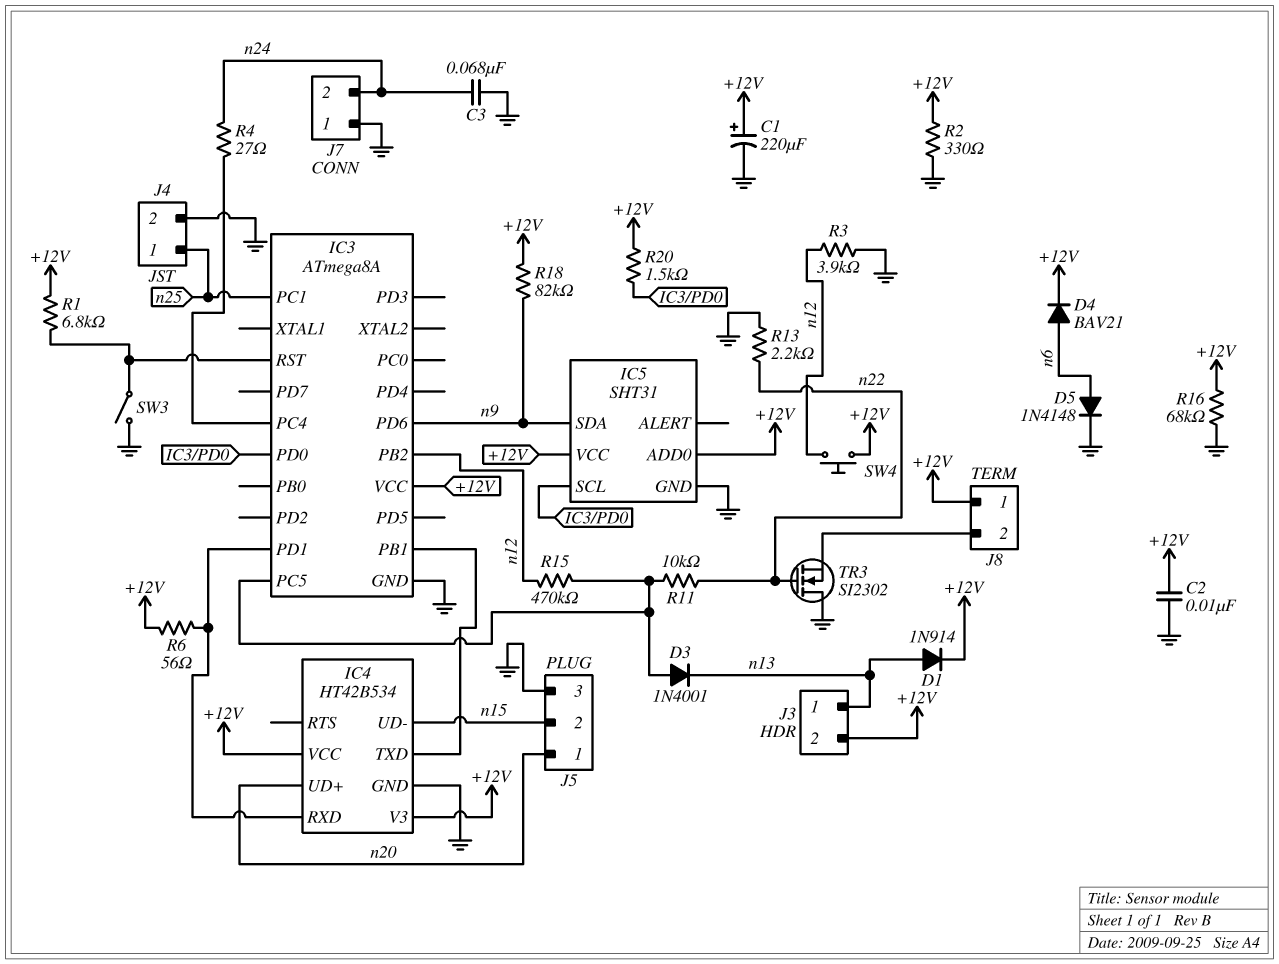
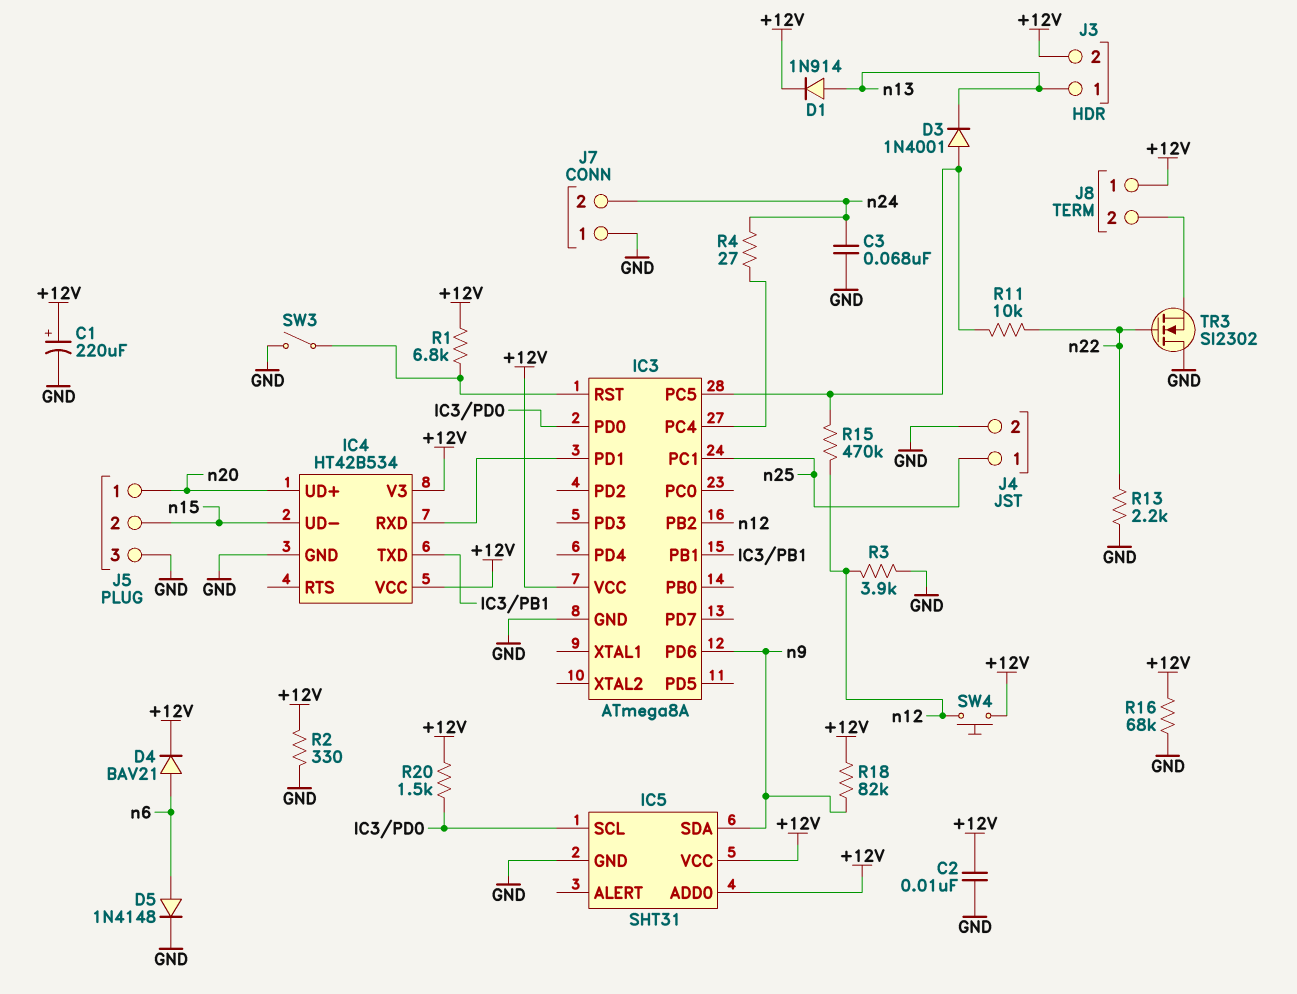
R6: 56 (+12V, IC3/PD1) -> none

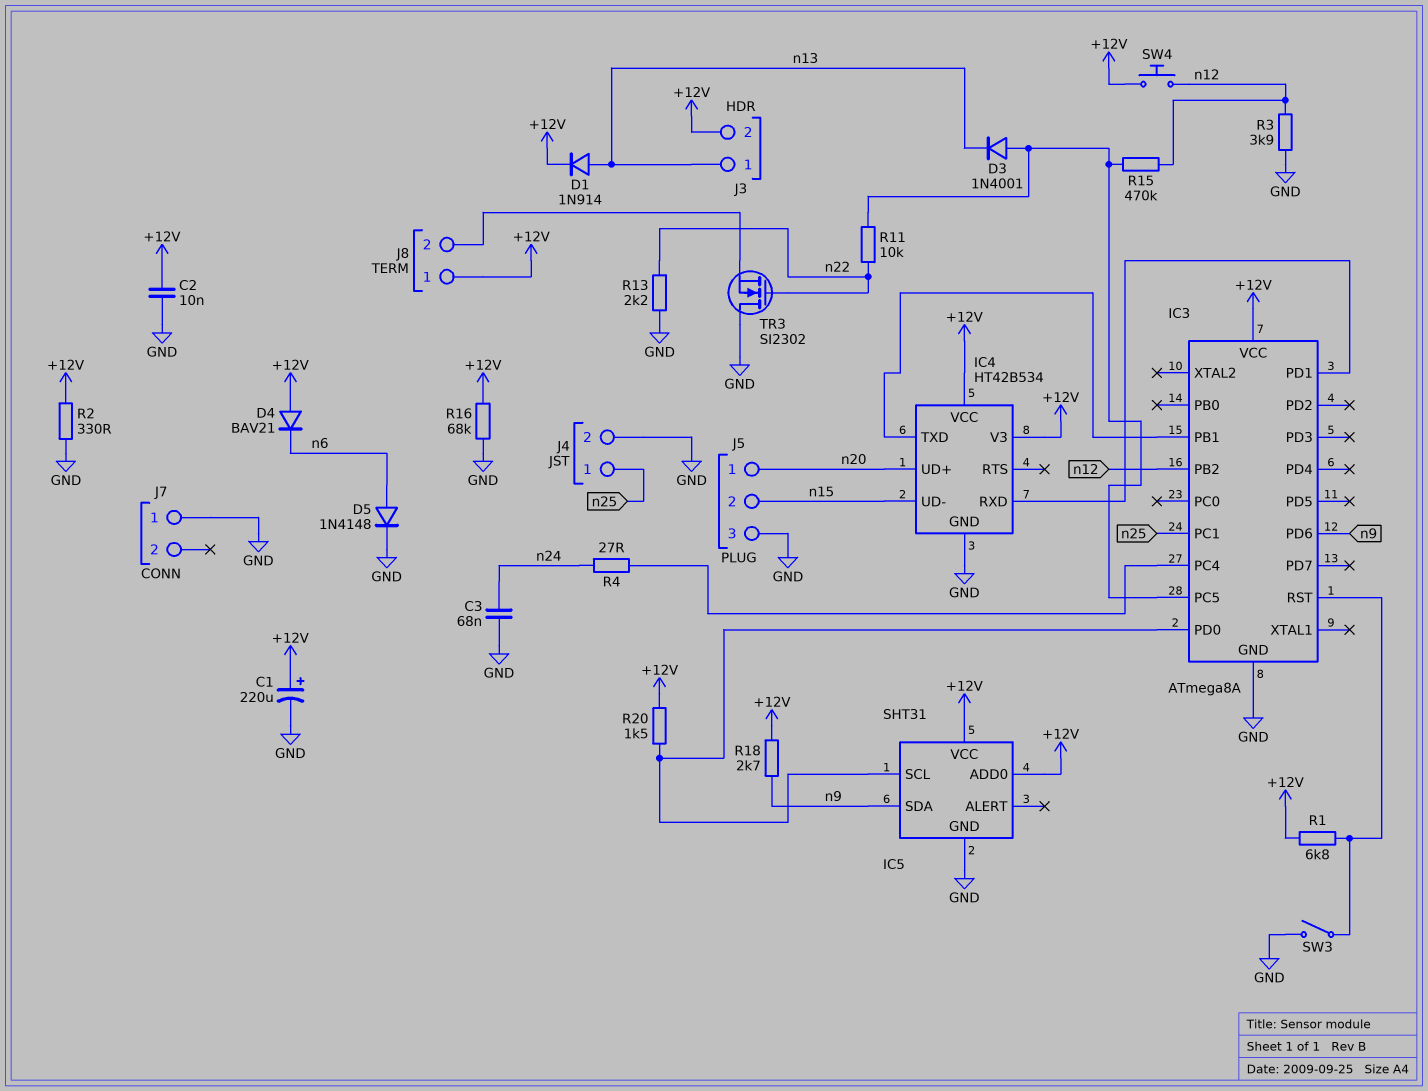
D4: diode BAV21 (A n6, K +12V) -> diode BAV21 (A +12V, K n6)
J7 pin 2: n24 -> none
R18: 82k (+12V, n9) -> 2.7k (+12V, n9)

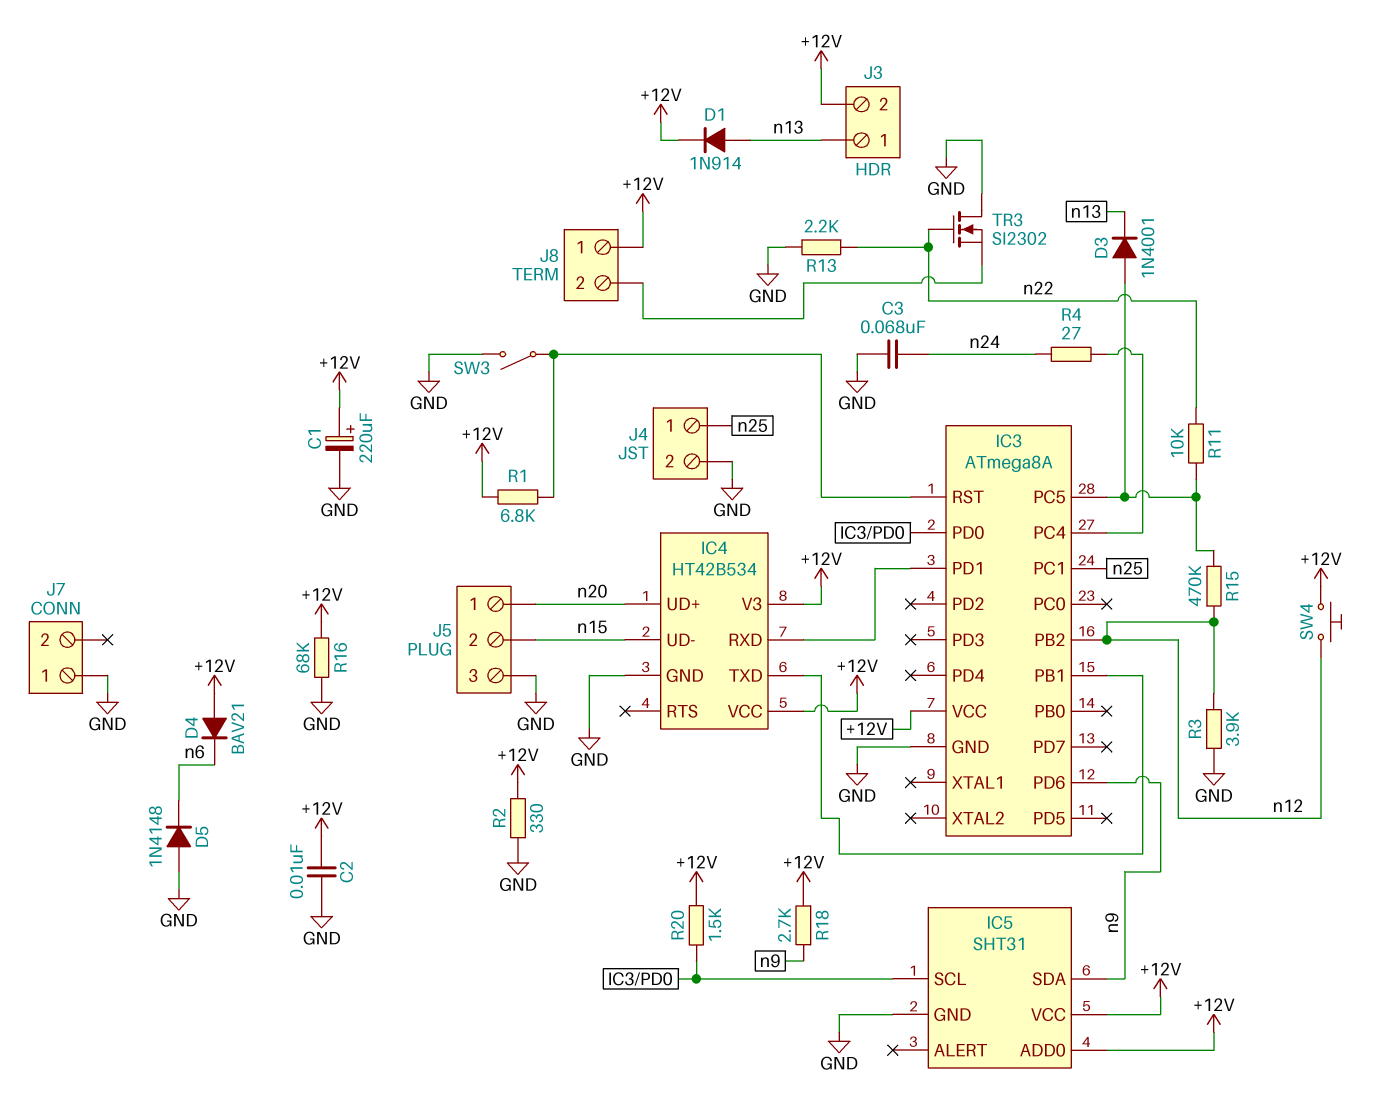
D5: diode 1N4148 (A n6, K GND) -> diode 1N4148 (A GND, K n6)

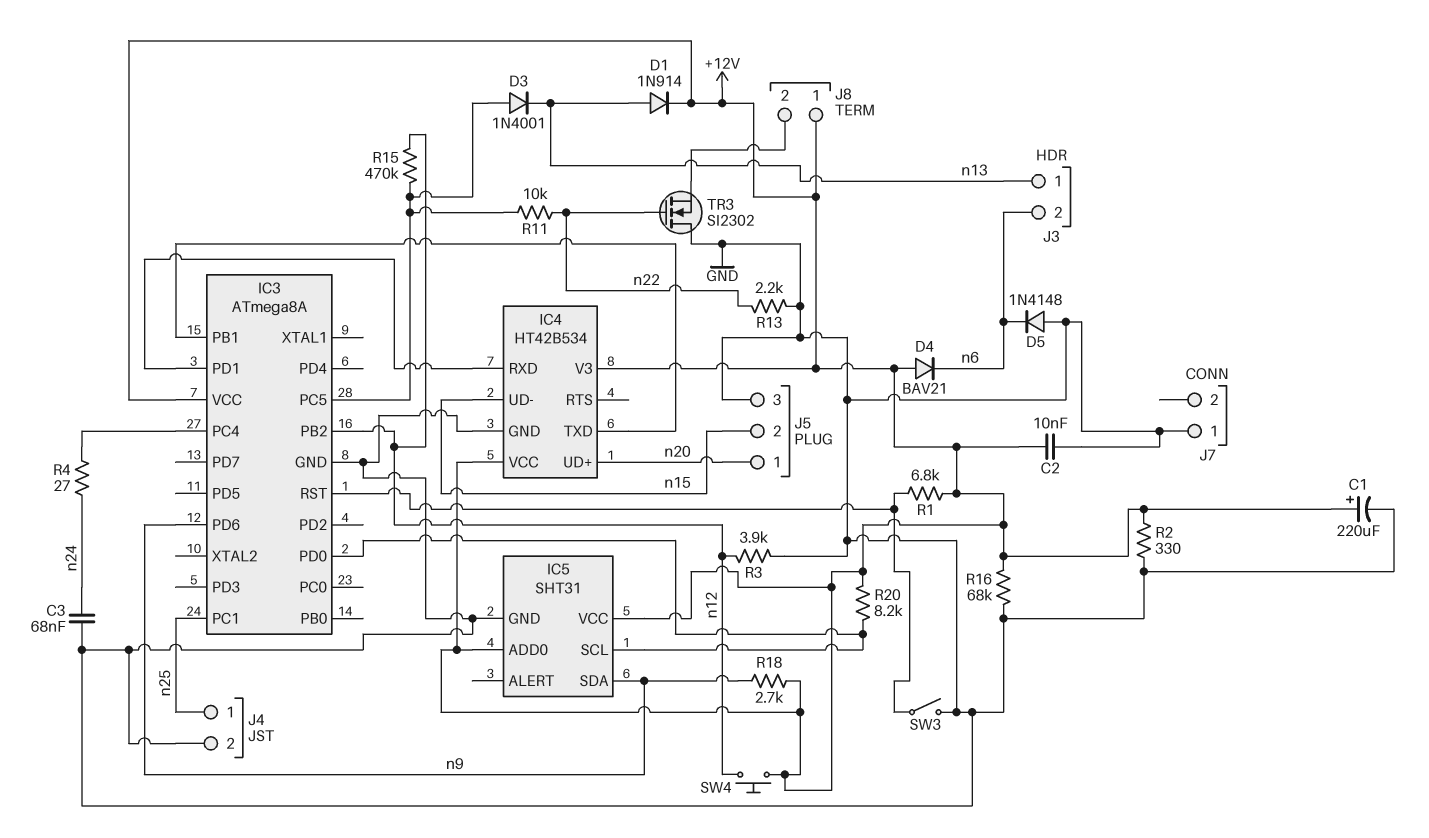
J3 pin 2: +12V -> n6
R20: 1.5k (+12V, IC3/PD0) -> 8.2k (+12V, IC3/PD0)

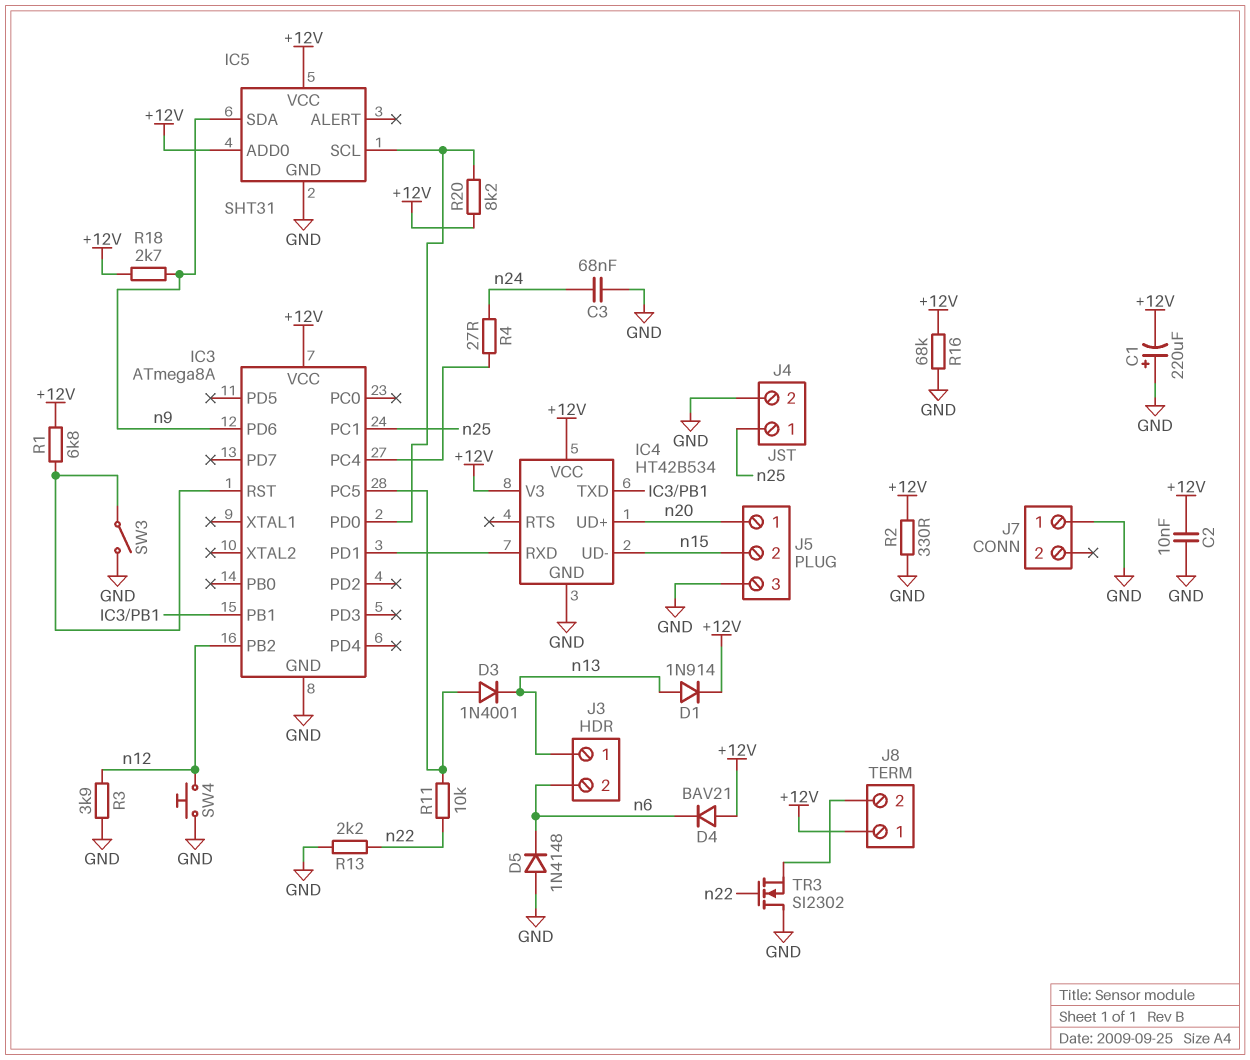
C1: 220uF (plus +12V, minus GND) -> 220uF (plus GND, minus +12V)
R15: 470k (IC3/PC5, n12) -> none
SW4: button (+12V, n12) -> button (GND, n12)

